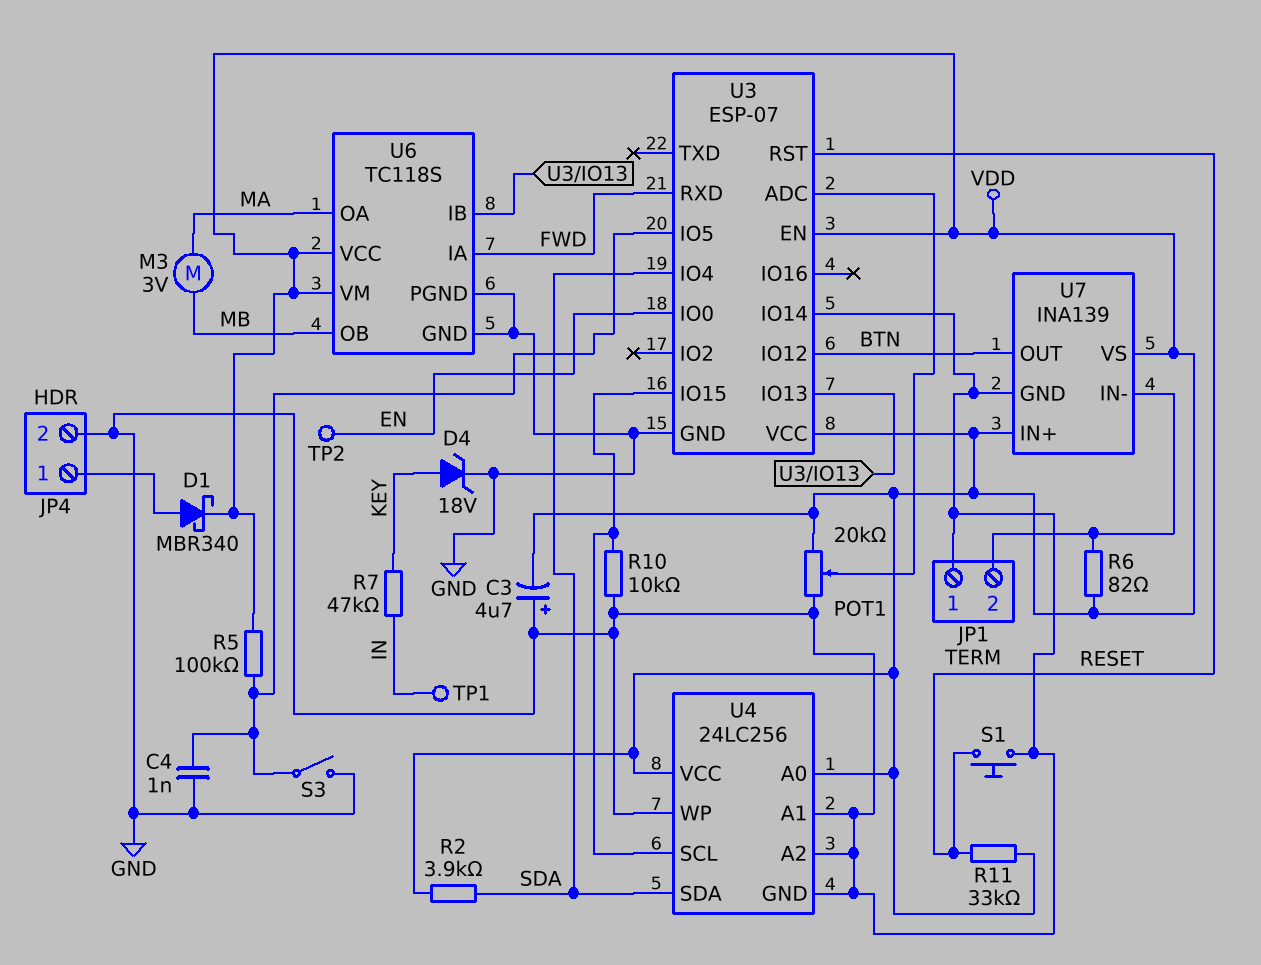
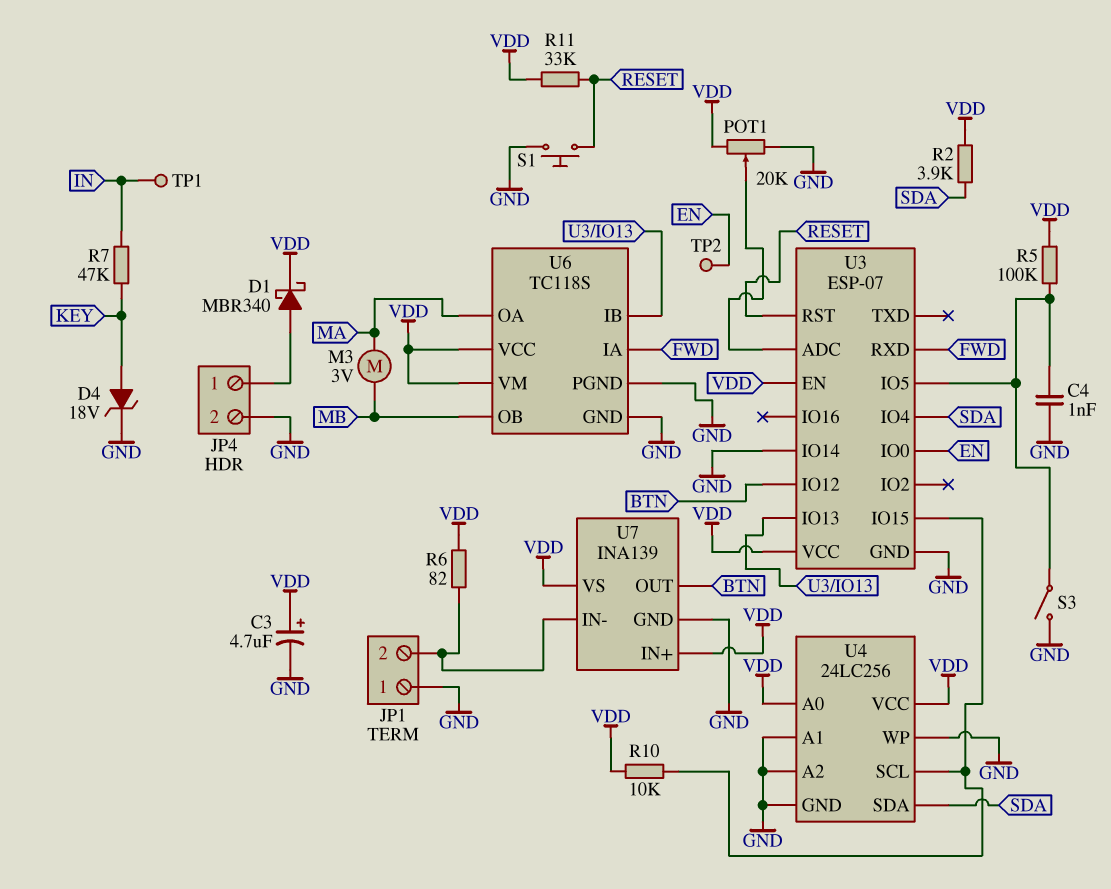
C3: 4.7uF (plus GND, minus VDD) -> 4.7uF (plus VDD, minus GND)
R10: 10k (GND, U3/IO15) -> 10k (U3/IO15, VDD)

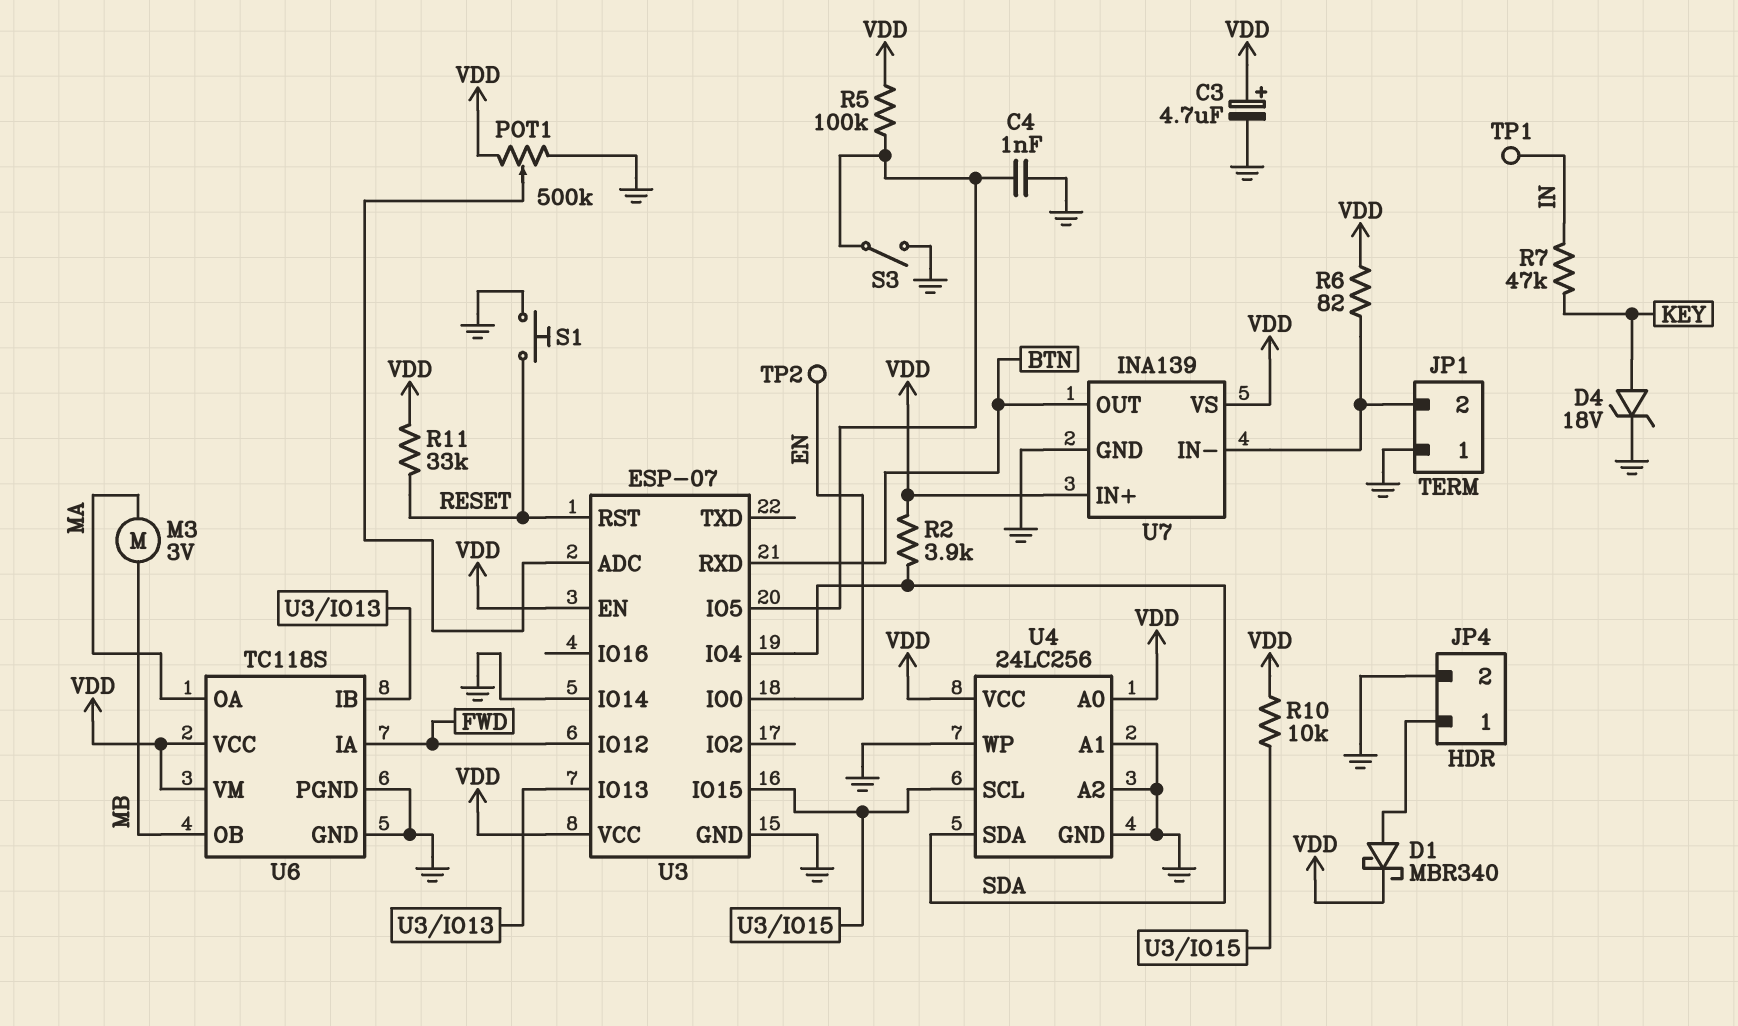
POT1: 20k (GND, VDD, wiper U3/ADC) -> 500k (GND, VDD, wiper U3/ADC)
U3 pin IO12: BTN -> FWD
U3 pin RXD: FWD -> BTN

